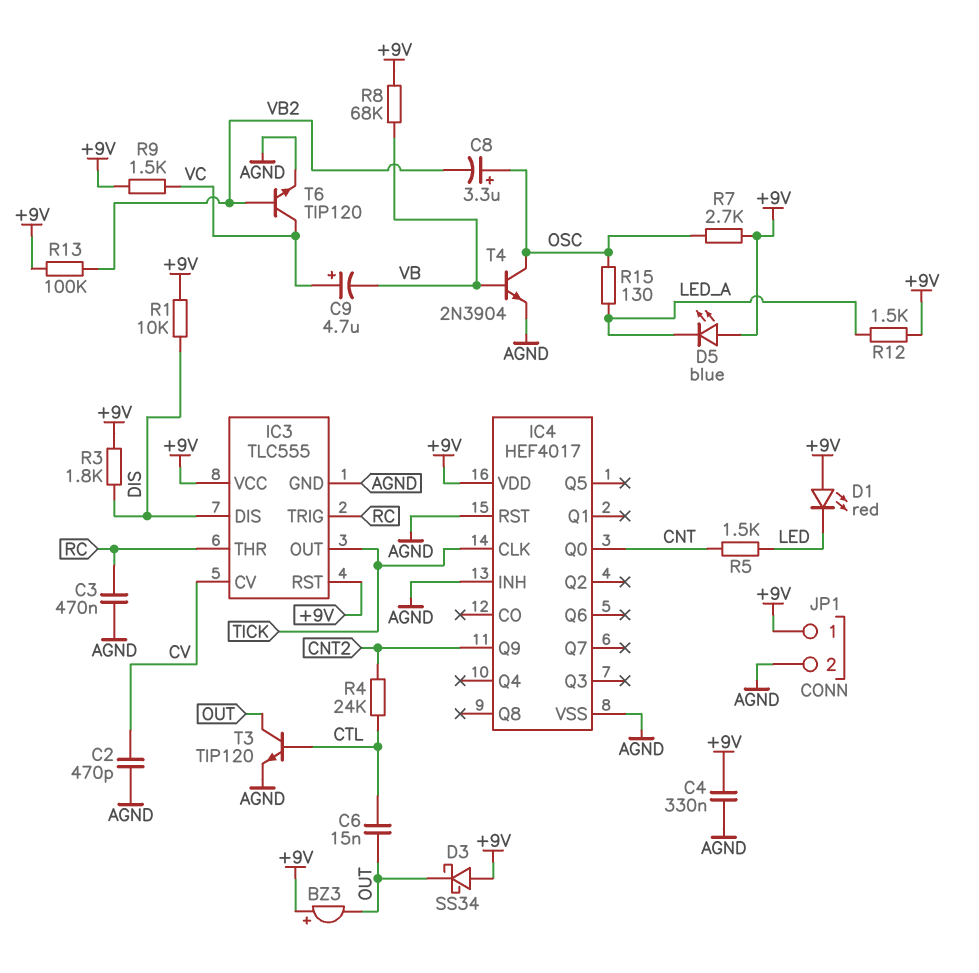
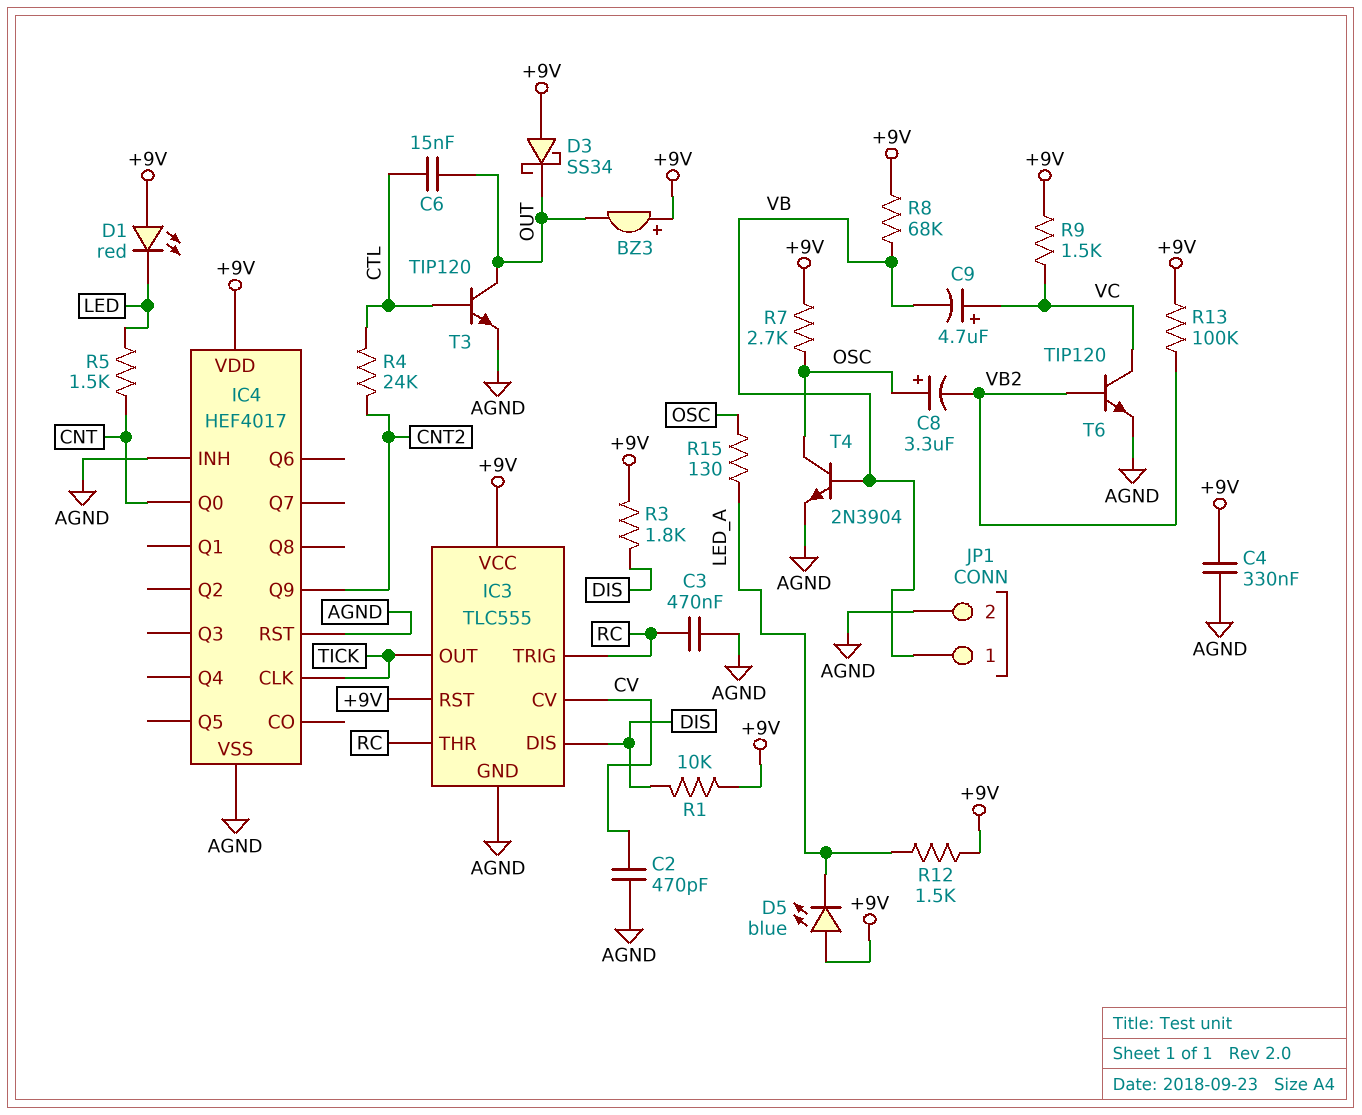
JP1 pin 1: +9V -> VB

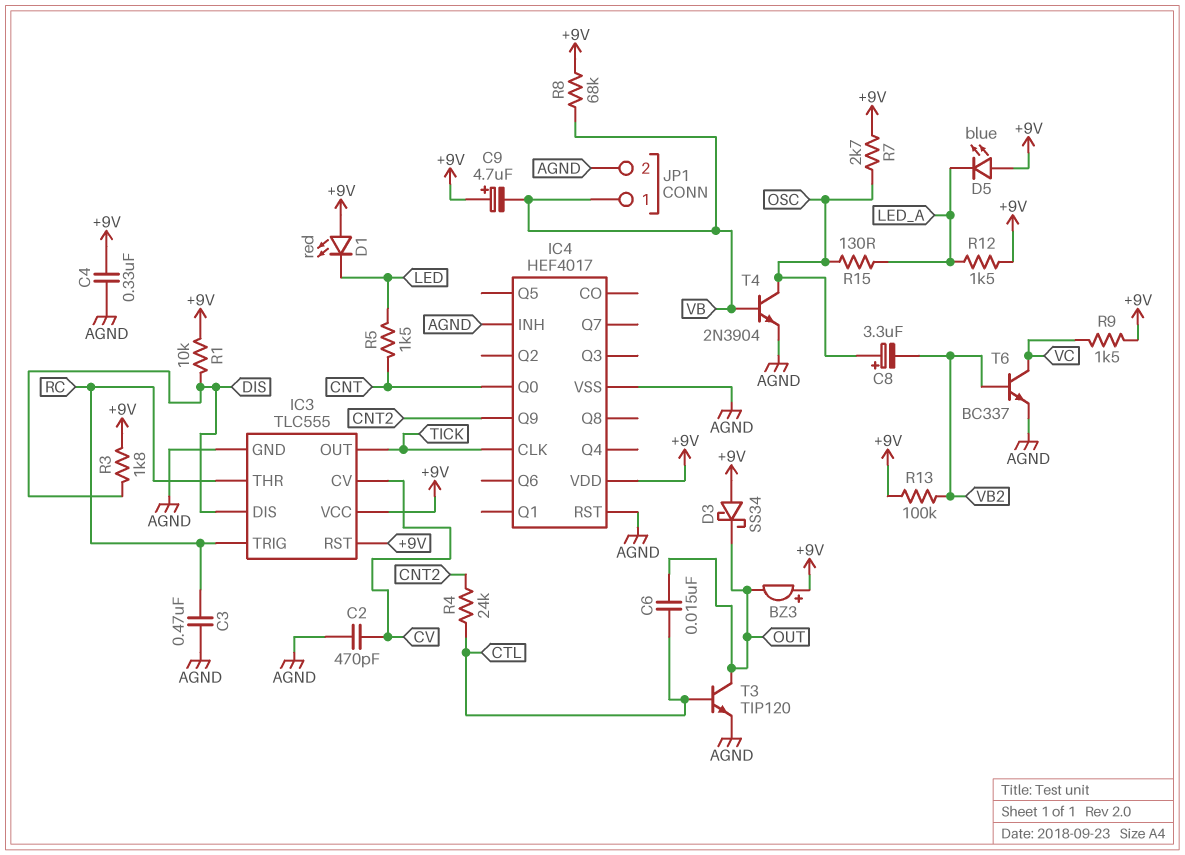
C9: 4.7uF (plus VC, minus VB) -> 4.7uF (plus +9V, minus VB)
T6: NPN TIP120 (B VB2, C VC, E AGND) -> NPN BC337 (B VB2, C VC, E AGND)

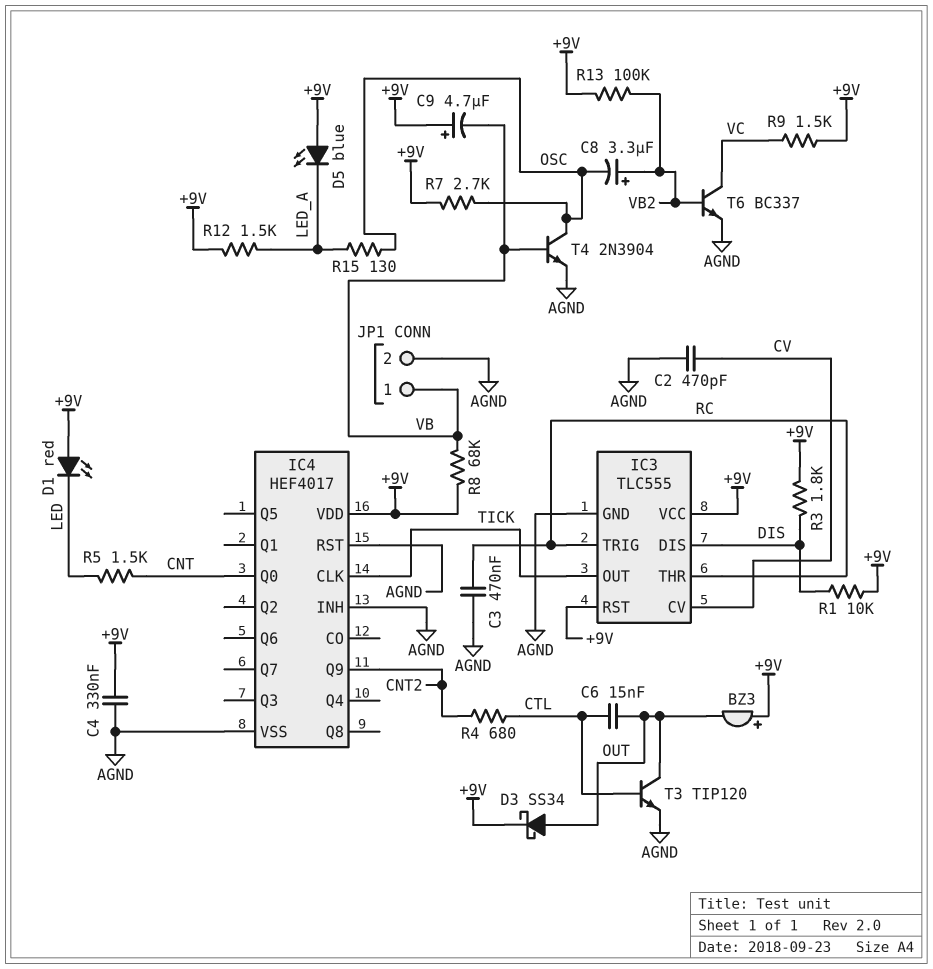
C8: 3.3uF (plus OSC, minus VB2) -> 3.3uF (plus VB2, minus OSC)
D3: schottky SS34 (A +9V, K OUT) -> schottky SS34 (A OUT, K +9V)
R4: 24k (CNT2, CTL) -> 680 (CNT2, CTL)

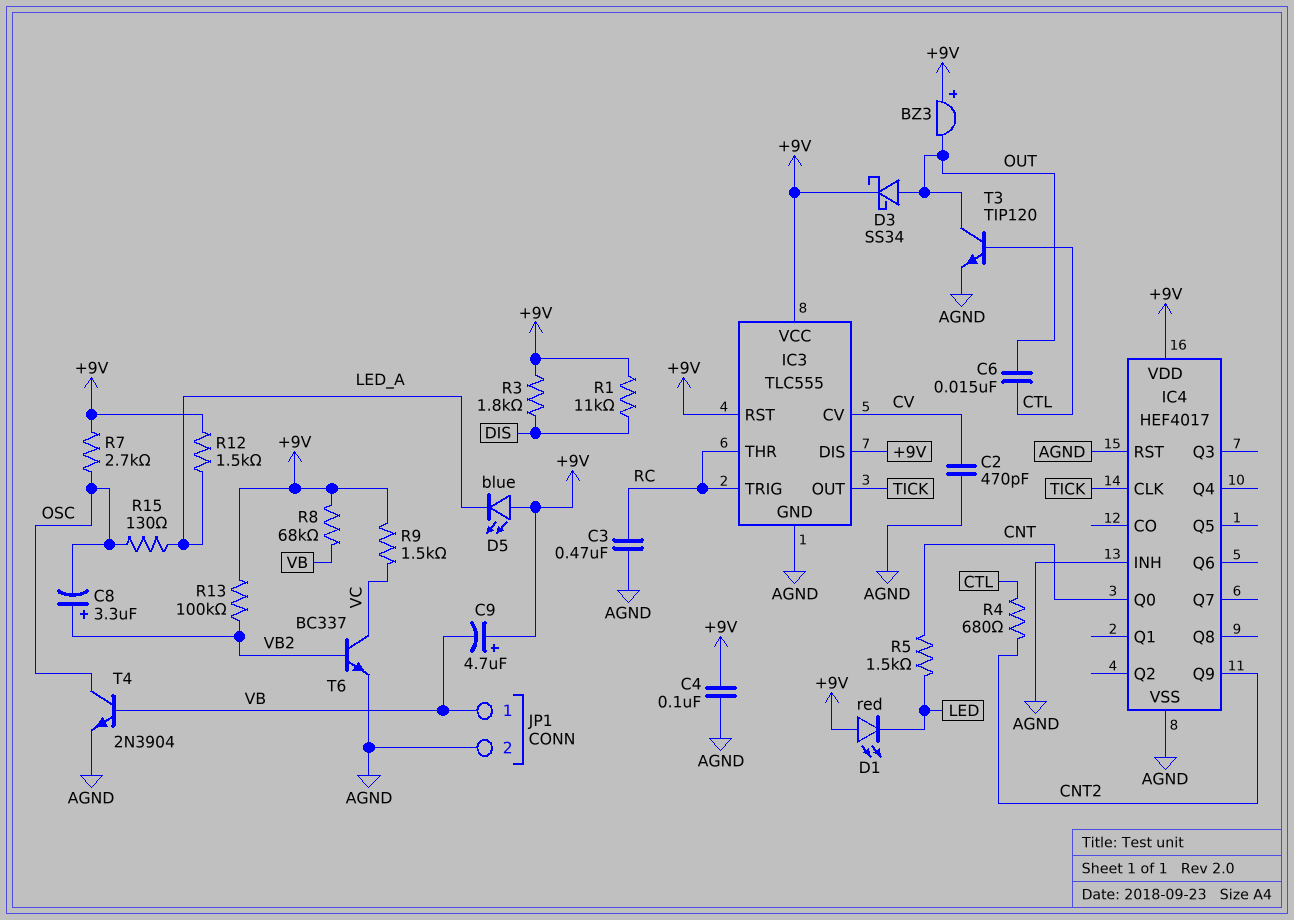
C4: 330nF (+9V, AGND) -> 100nF (+9V, AGND)
IC3 pin DIS: DIS -> +9V
R1: 10k (+9V, DIS) -> 11k (+9V, DIS)

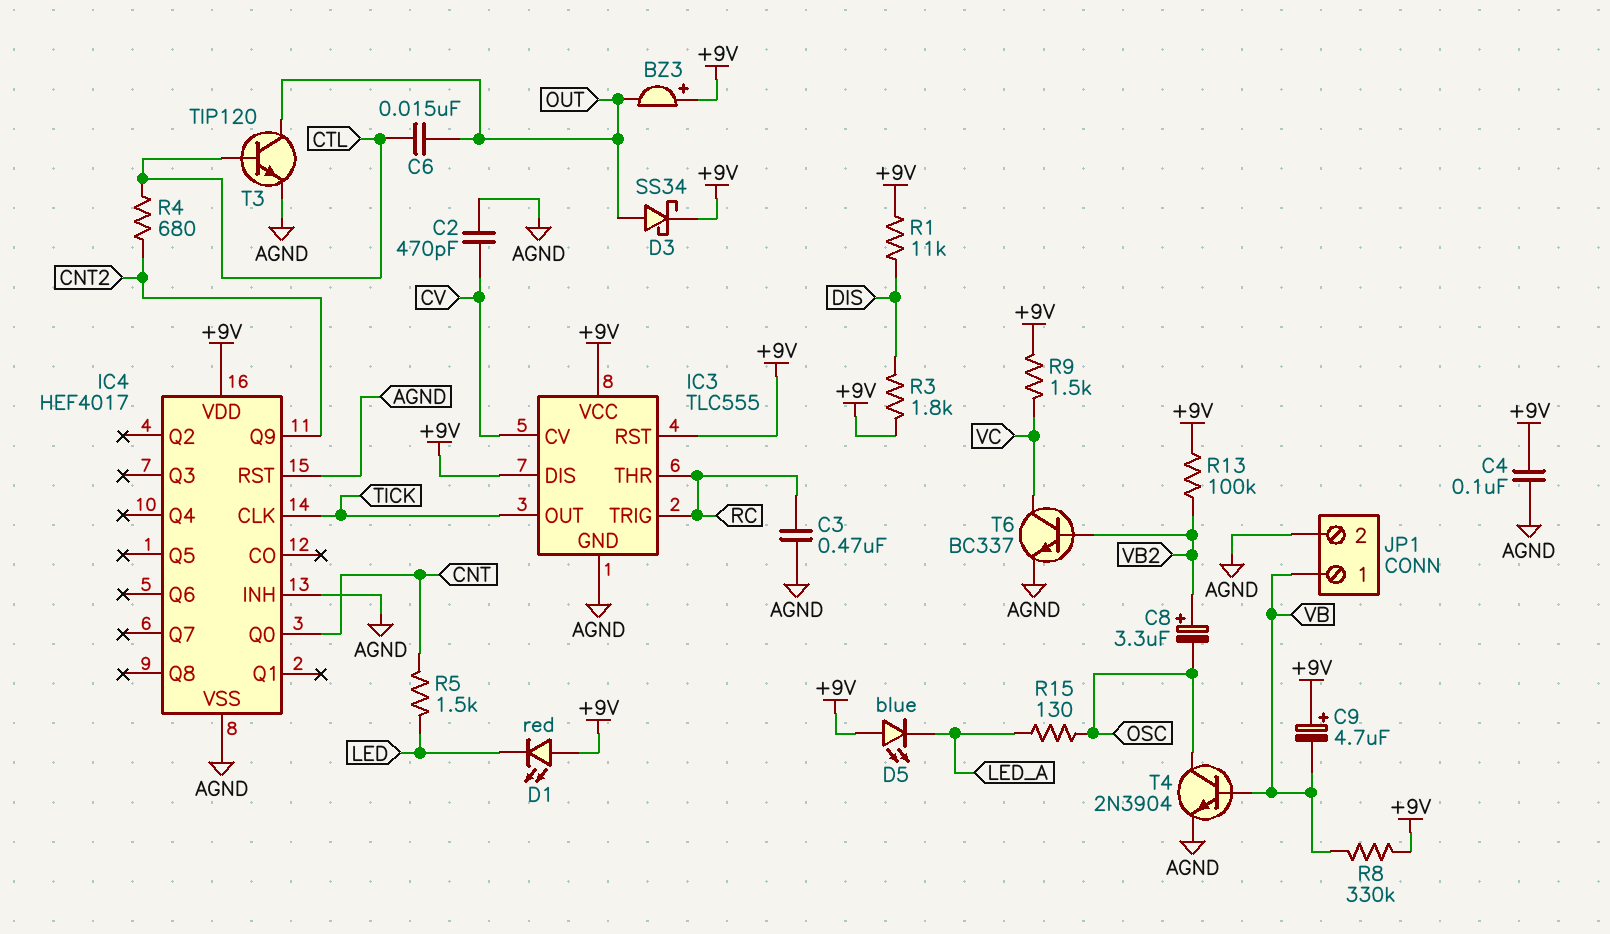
R7: 2.7k (+9V, OSC) -> none
R8: 68k (+9V, VB) -> 330k (+9V, VB)
R12: 1.5k (+9V, LED_A) -> none

